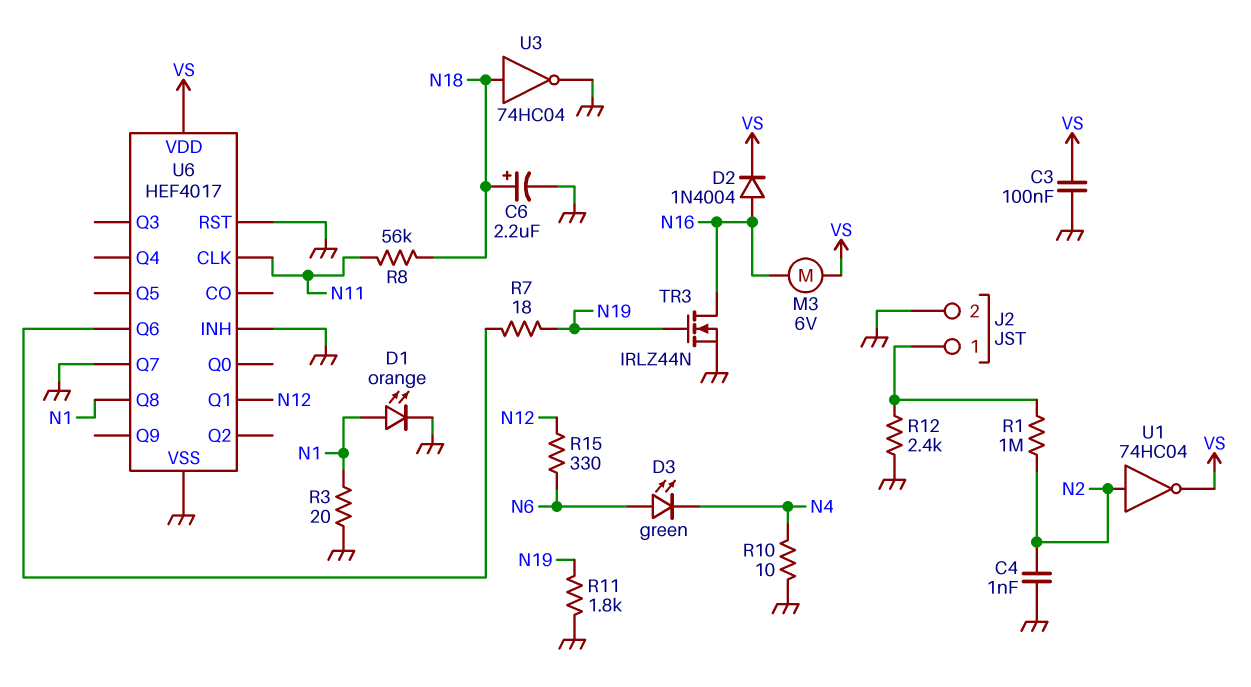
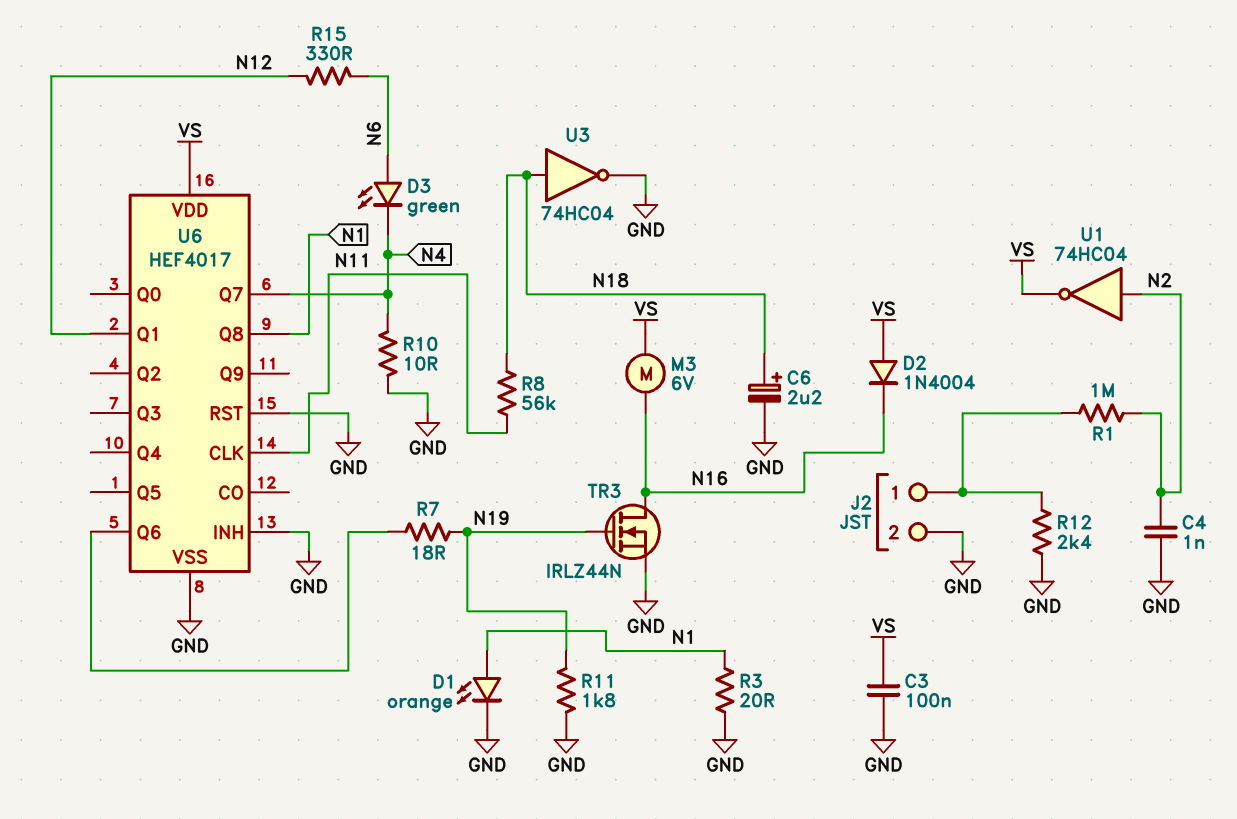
D2: diode 1N4004 (A N16, K VS) -> diode 1N4004 (A VS, K N16)
U6 pin Q7: GND -> N4

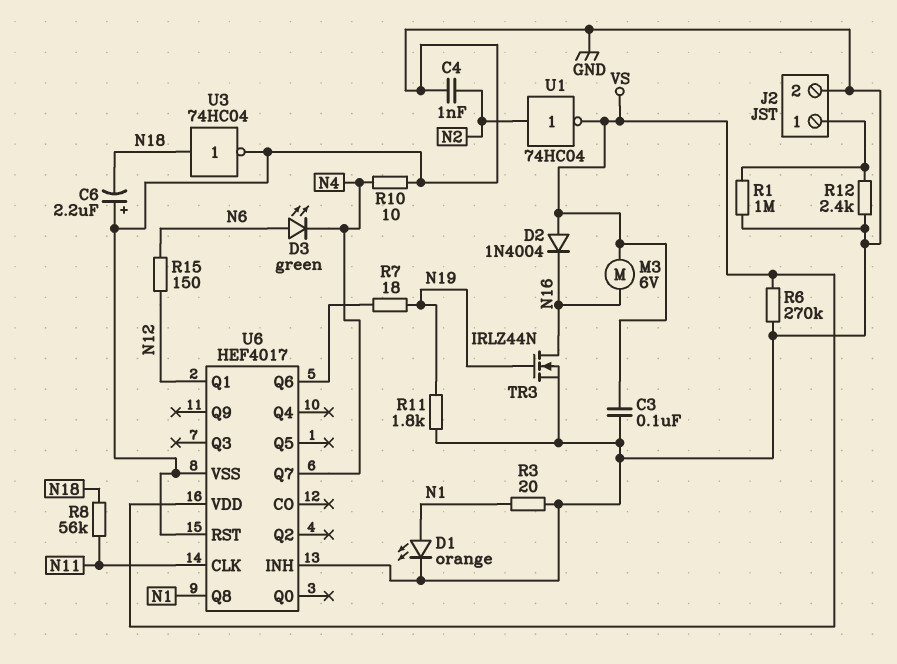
C6: 2.2uF (plus N18, minus GND) -> 2.2uF (plus GND, minus N18)
R1: 1M (J2/1, N2) -> 1M (GND, J2/1)
R6: none -> 270k (GND, VS)
R15: 330 (N6, N12) -> 150 (N6, N12)

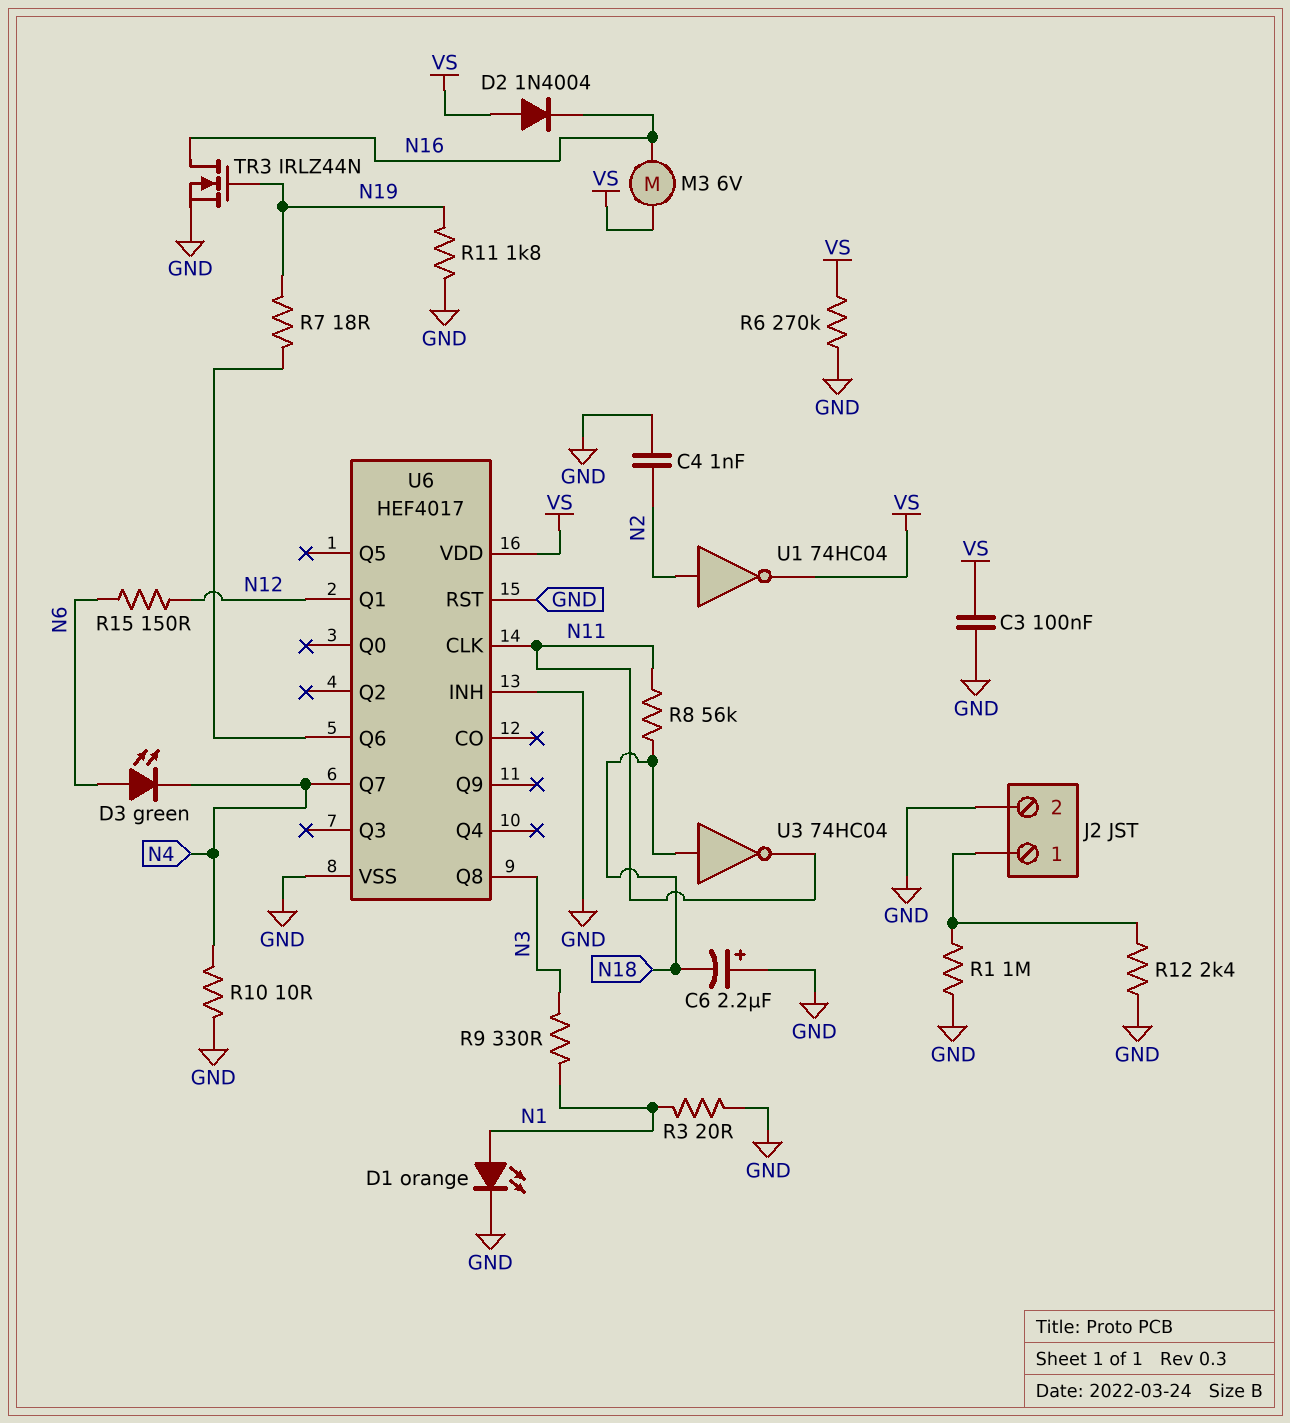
R9: none -> 330 (N1, N3)
U3: NOT 74HC04 (in N18, out GND) -> NOT 74HC04 (in N18, out N11)
U6 pin Q8: N1 -> N3

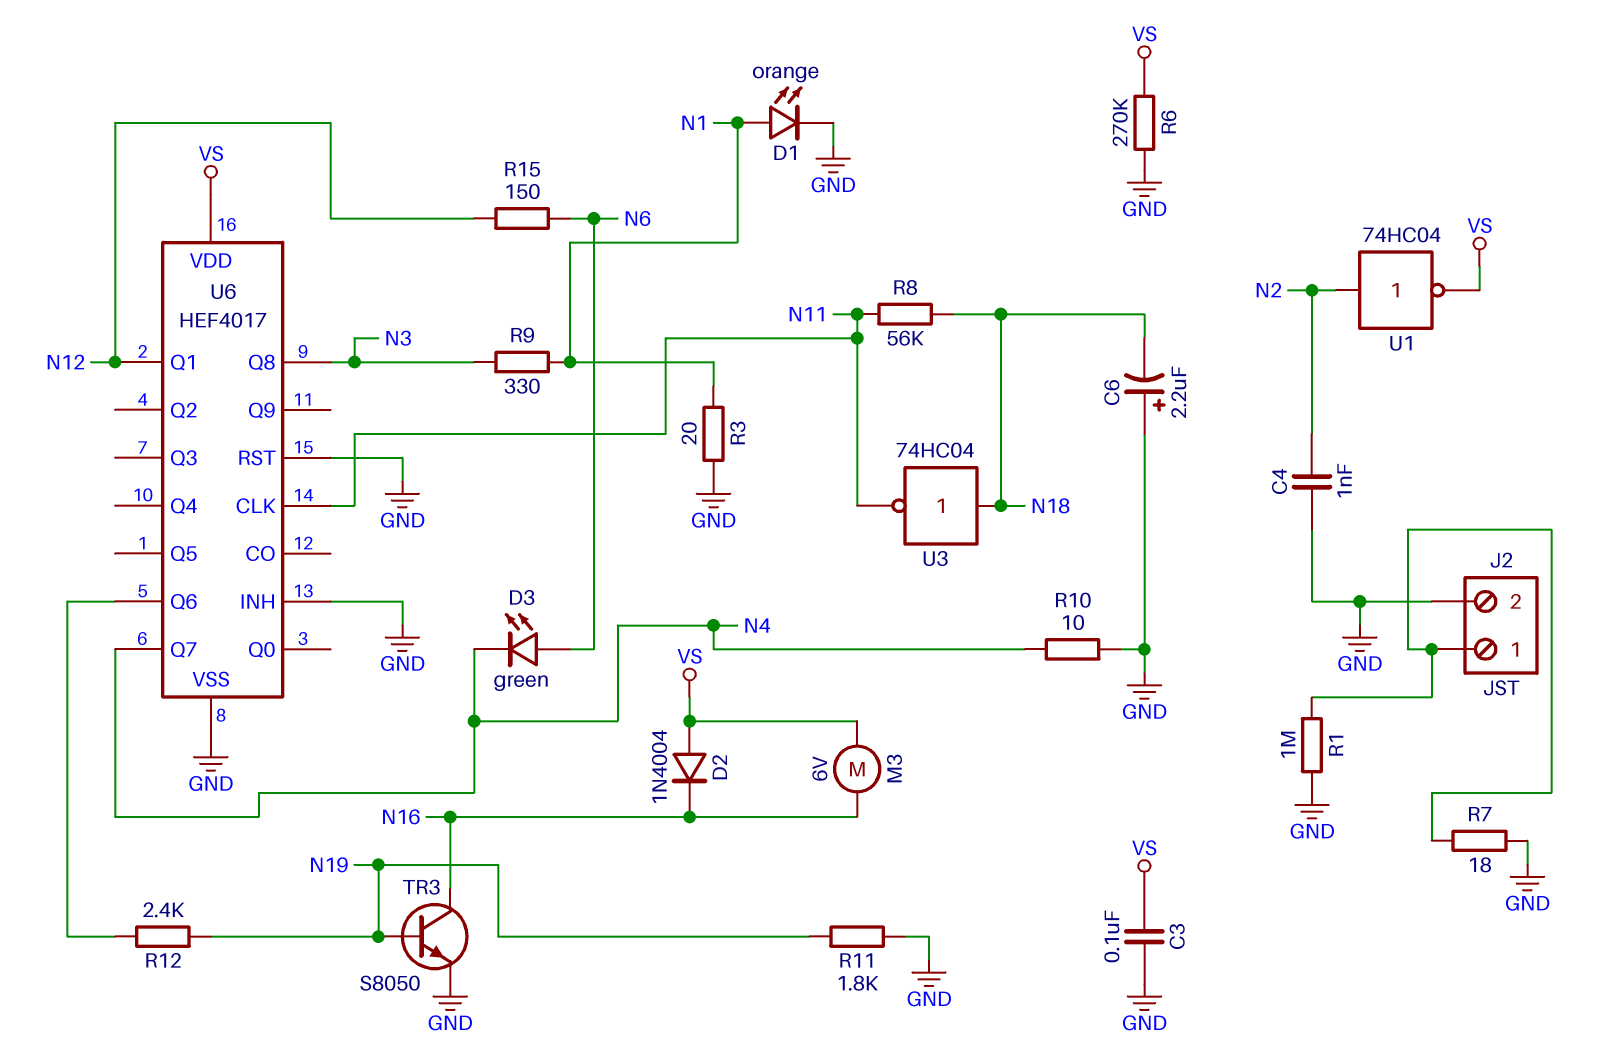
R7: 18 (N19, U6/Q6) -> 18 (GND, J2/1)
R12: 2.4k (GND, J2/1) -> 2.4k (N19, U6/Q6)
TR3: NMOS IRLZ44N (G N19, D N16, S GND) -> NPN S8050 (B N19, C N16, E GND)

